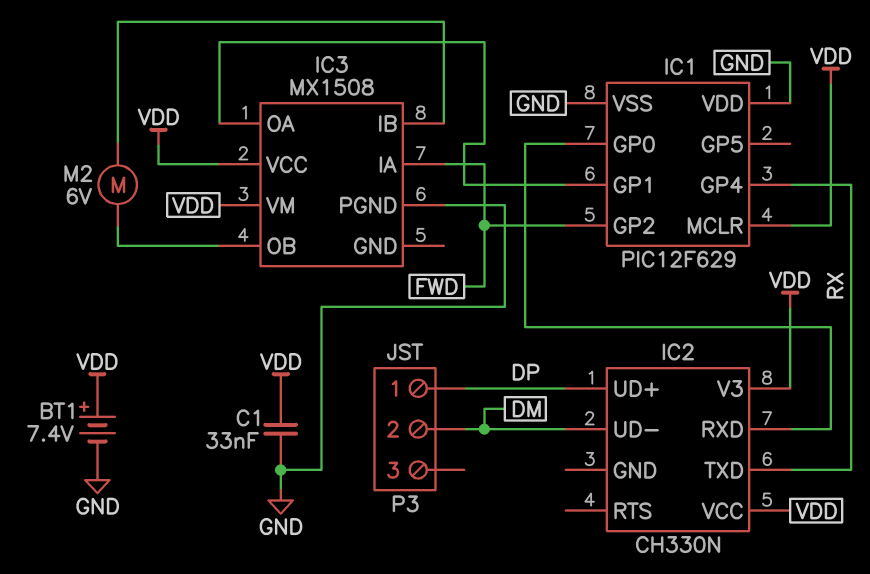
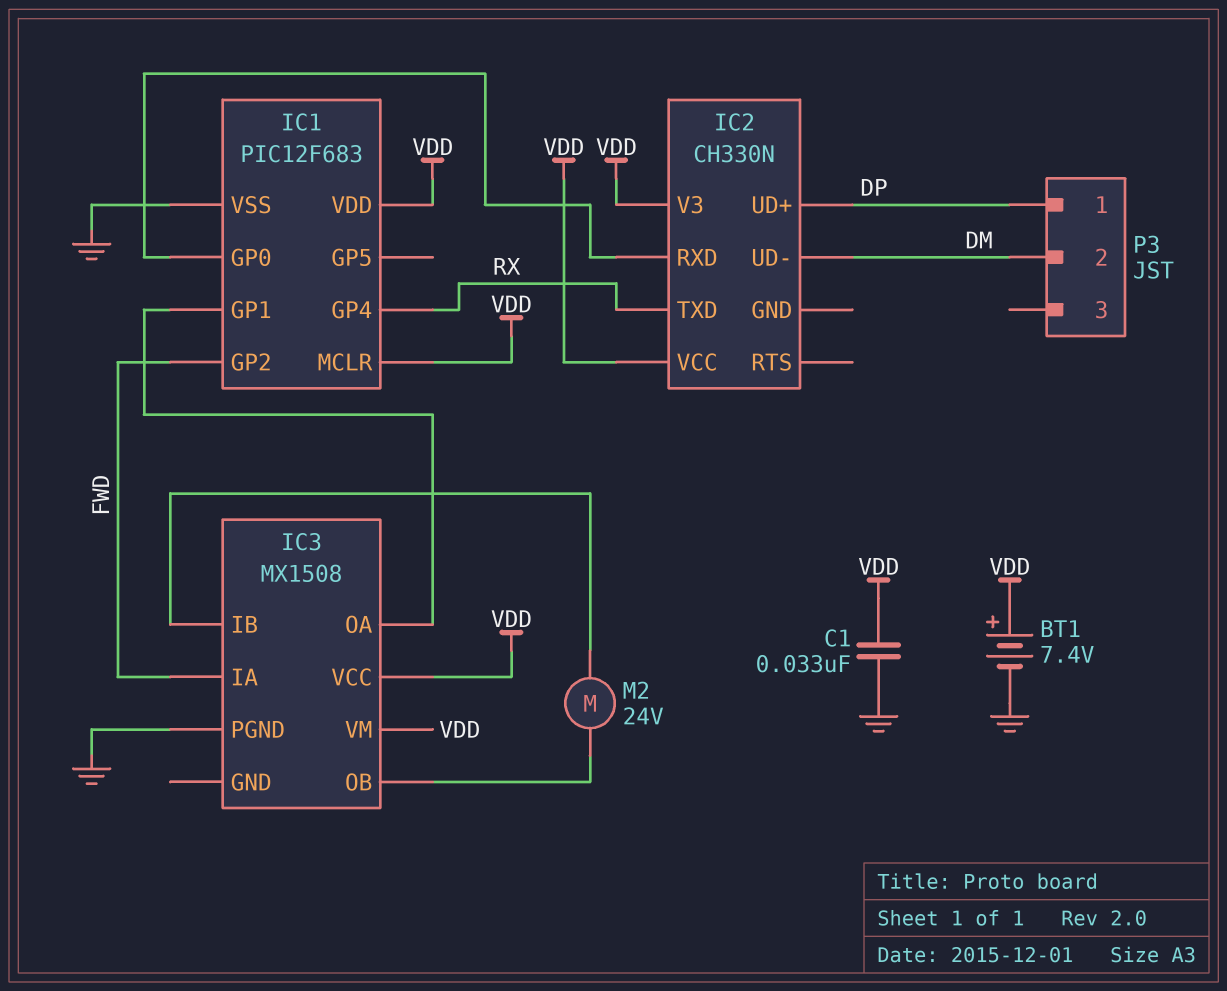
IC1: PIC12F629 -> PIC12F683
IC1 pin VDD: GND -> VDD
M2: motor 6V (IC3/IB, IC3/OB) -> motor 24V (IC3/IB, IC3/OB)

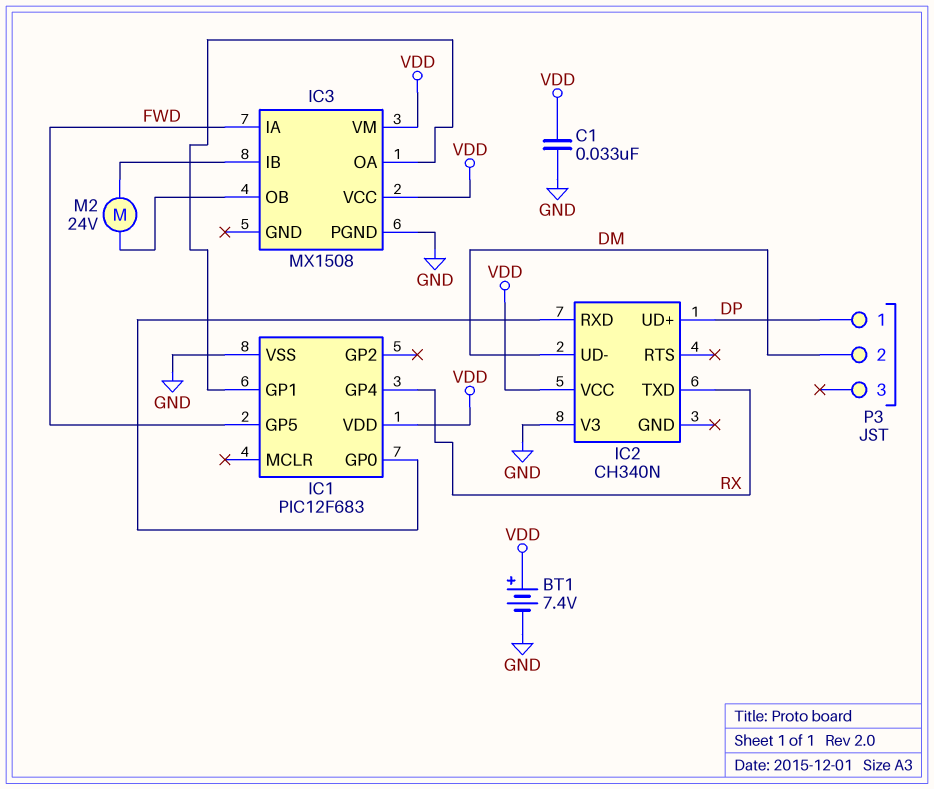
IC1 pin GP2: FWD -> none
IC1 pin GP5: none -> FWD
IC1 pin MCLR: VDD -> none
IC2: CH330N -> CH340N
IC2 pin V3: VDD -> GND

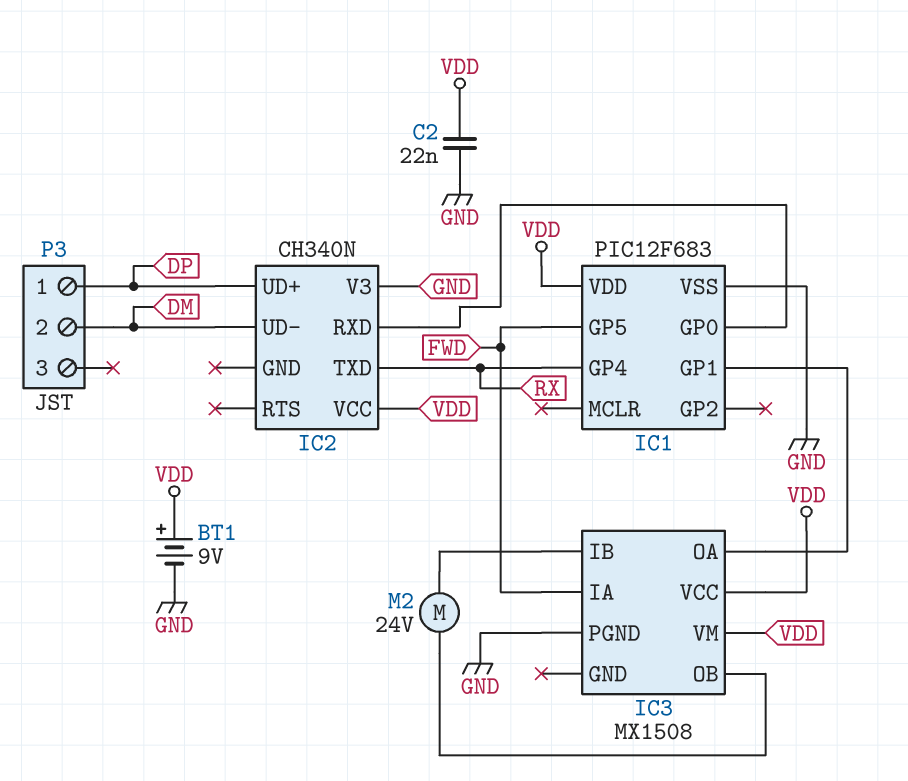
BT1: 7.4V (plus VDD, minus GND) -> 9V (plus VDD, minus GND)
C1: 33nF (GND, VDD) -> none
C2: none -> 22nF (GND, VDD)

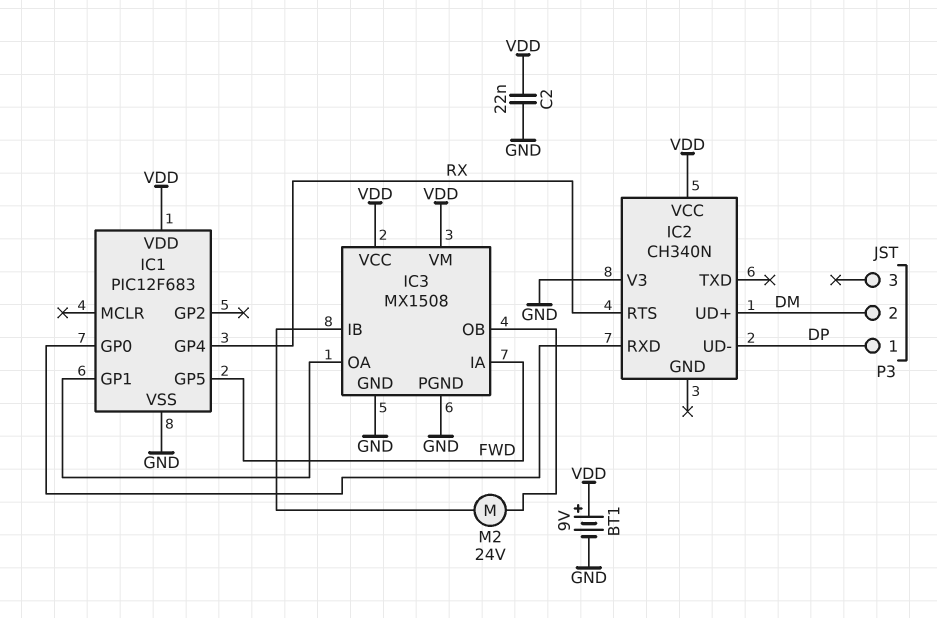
IC2 pin RTS: none -> RX
IC2 pin TXD: RX -> none
IC2 pin UD+: DP -> DM
IC2 pin UD-: DM -> DP
IC3 pin GND: none -> GND

